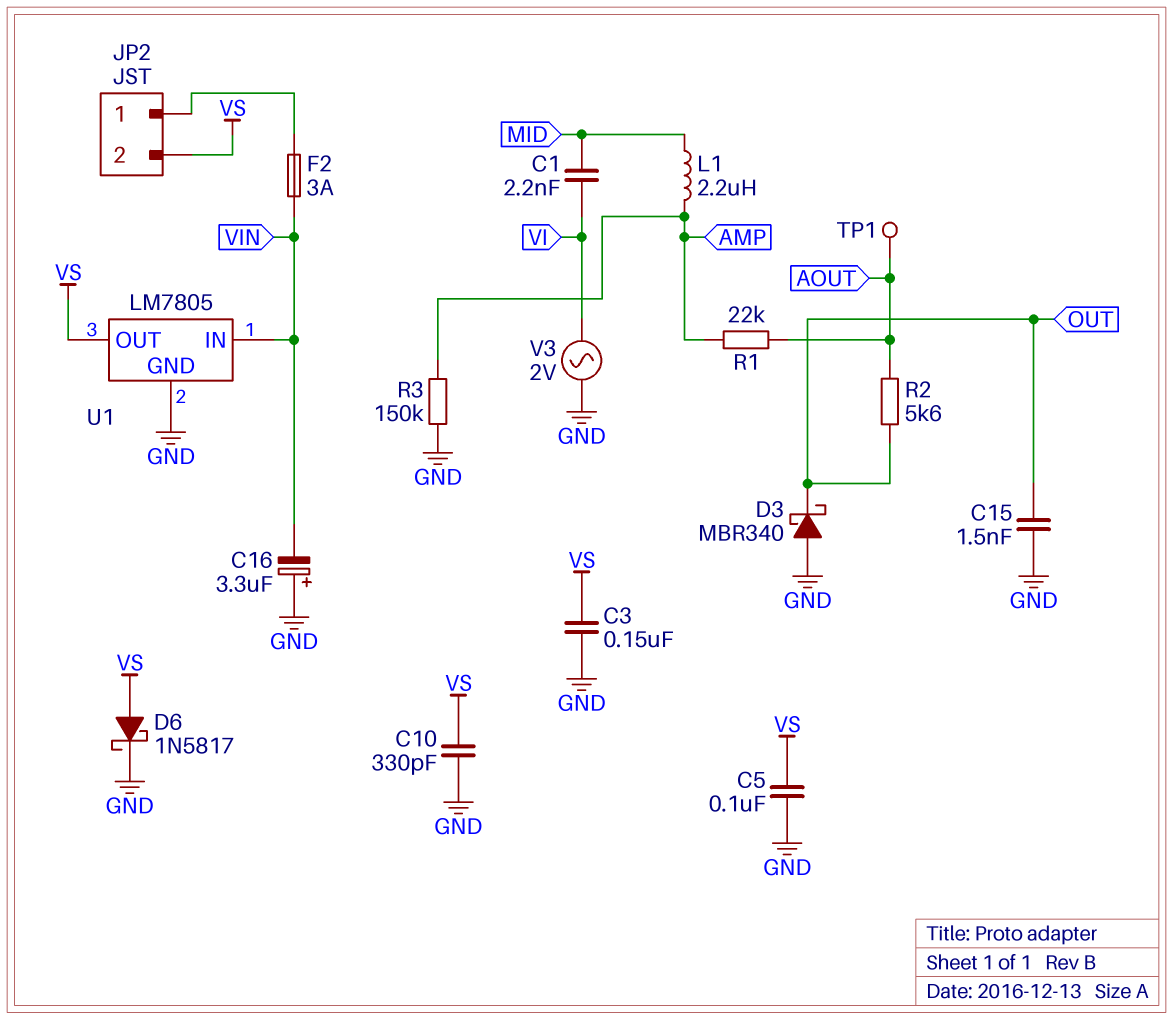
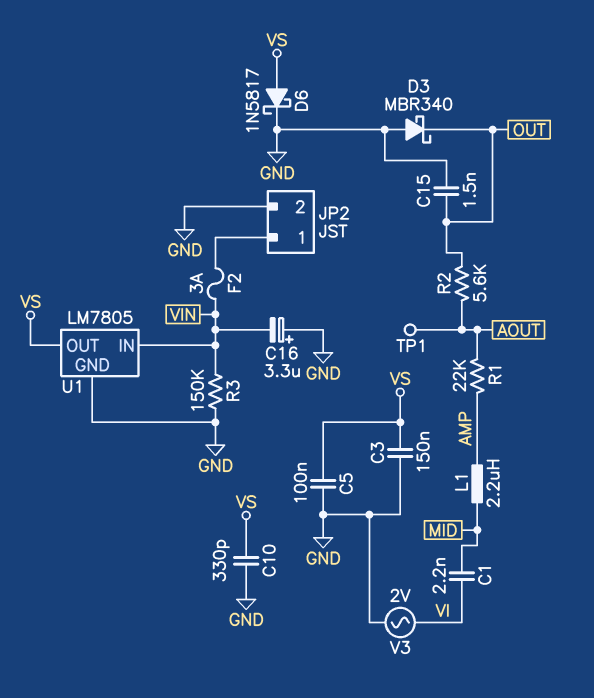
JP2 pin 2: VS -> GND
R3: 150k (AMP, GND) -> 150k (GND, VIN)

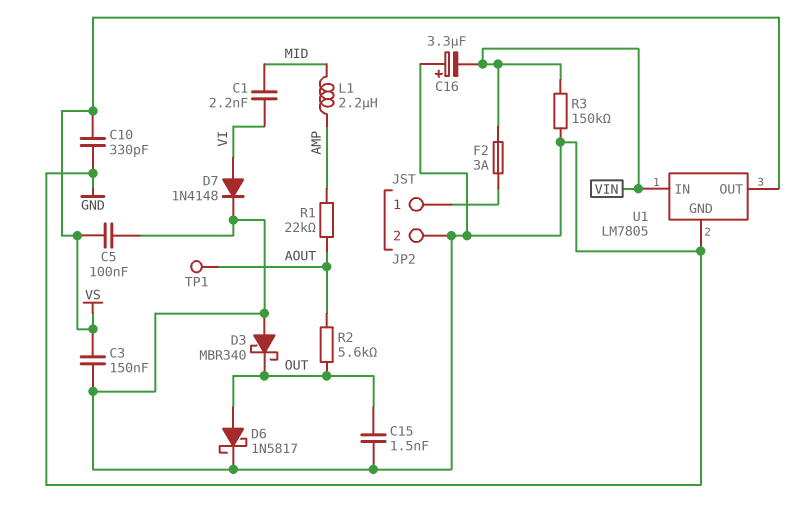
D6: schottky 1N5817 (A VS, K GND) -> schottky 1N5817 (A OUT, K GND)
D7: none -> diode 1N4148 (A VI, K GND)
V3: AC 2V (GND, VI) -> none

